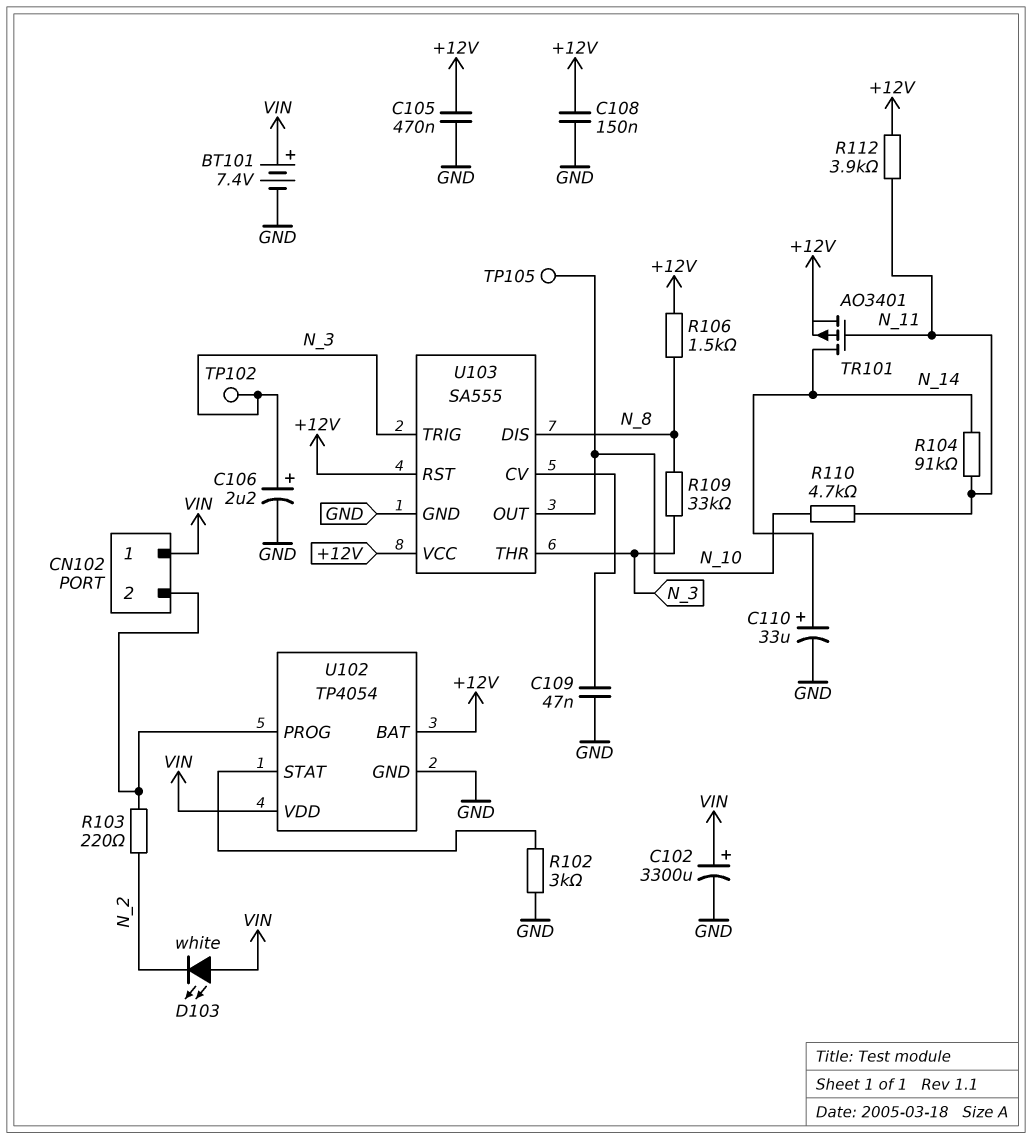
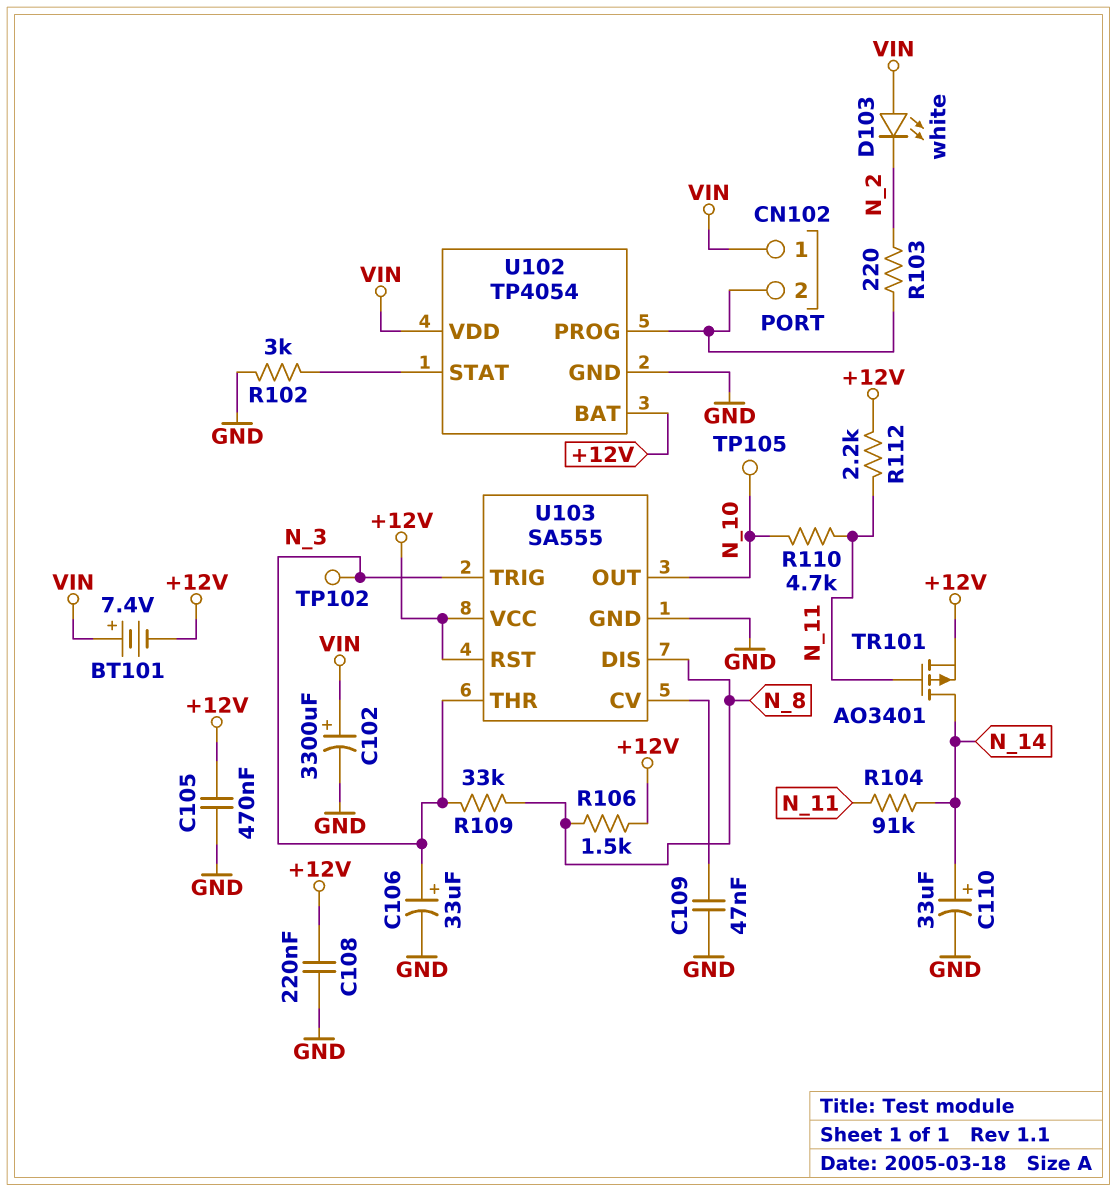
BT101: 7.4V (plus VIN, minus GND) -> 7.4V (plus VIN, minus +12V)
C106: 2.2uF (plus N_3, minus GND) -> 33uF (plus N_3, minus GND)
C108: 150nF (+12V, GND) -> 220nF (+12V, GND)
R112: 3.9k (+12V, N_11) -> 2.2k (+12V, N_11)

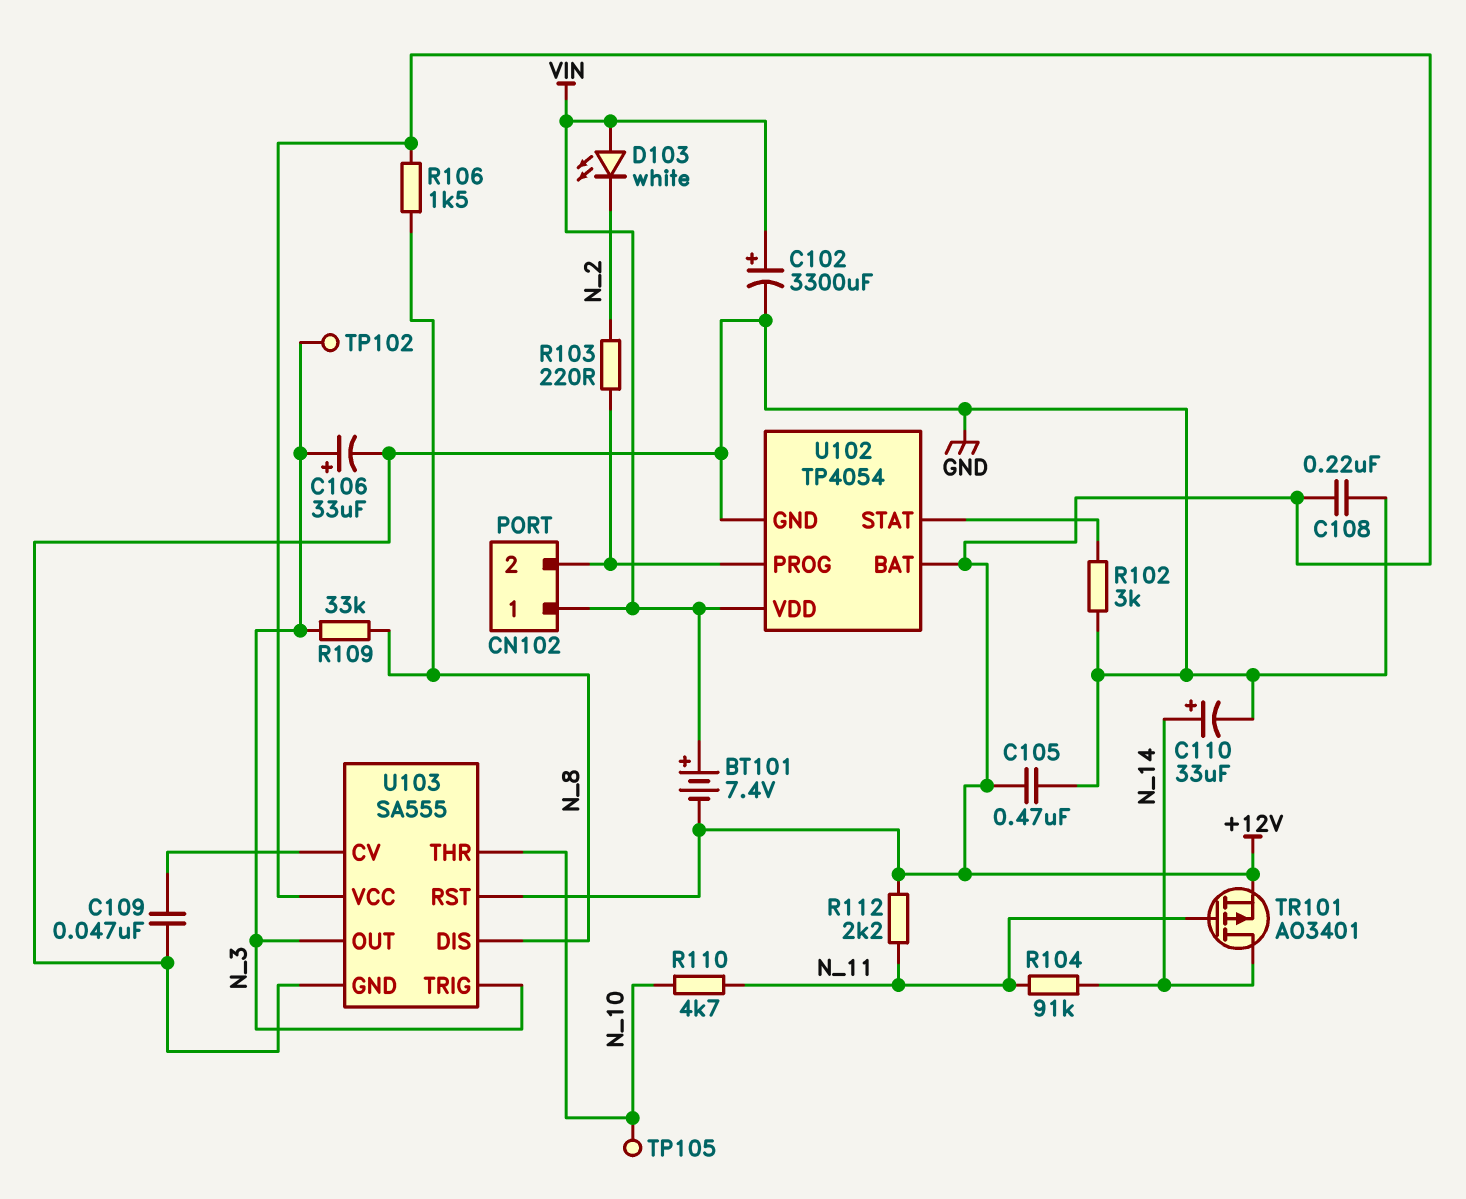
U103 pin OUT: N_10 -> N_3
U103 pin THR: N_3 -> N_10

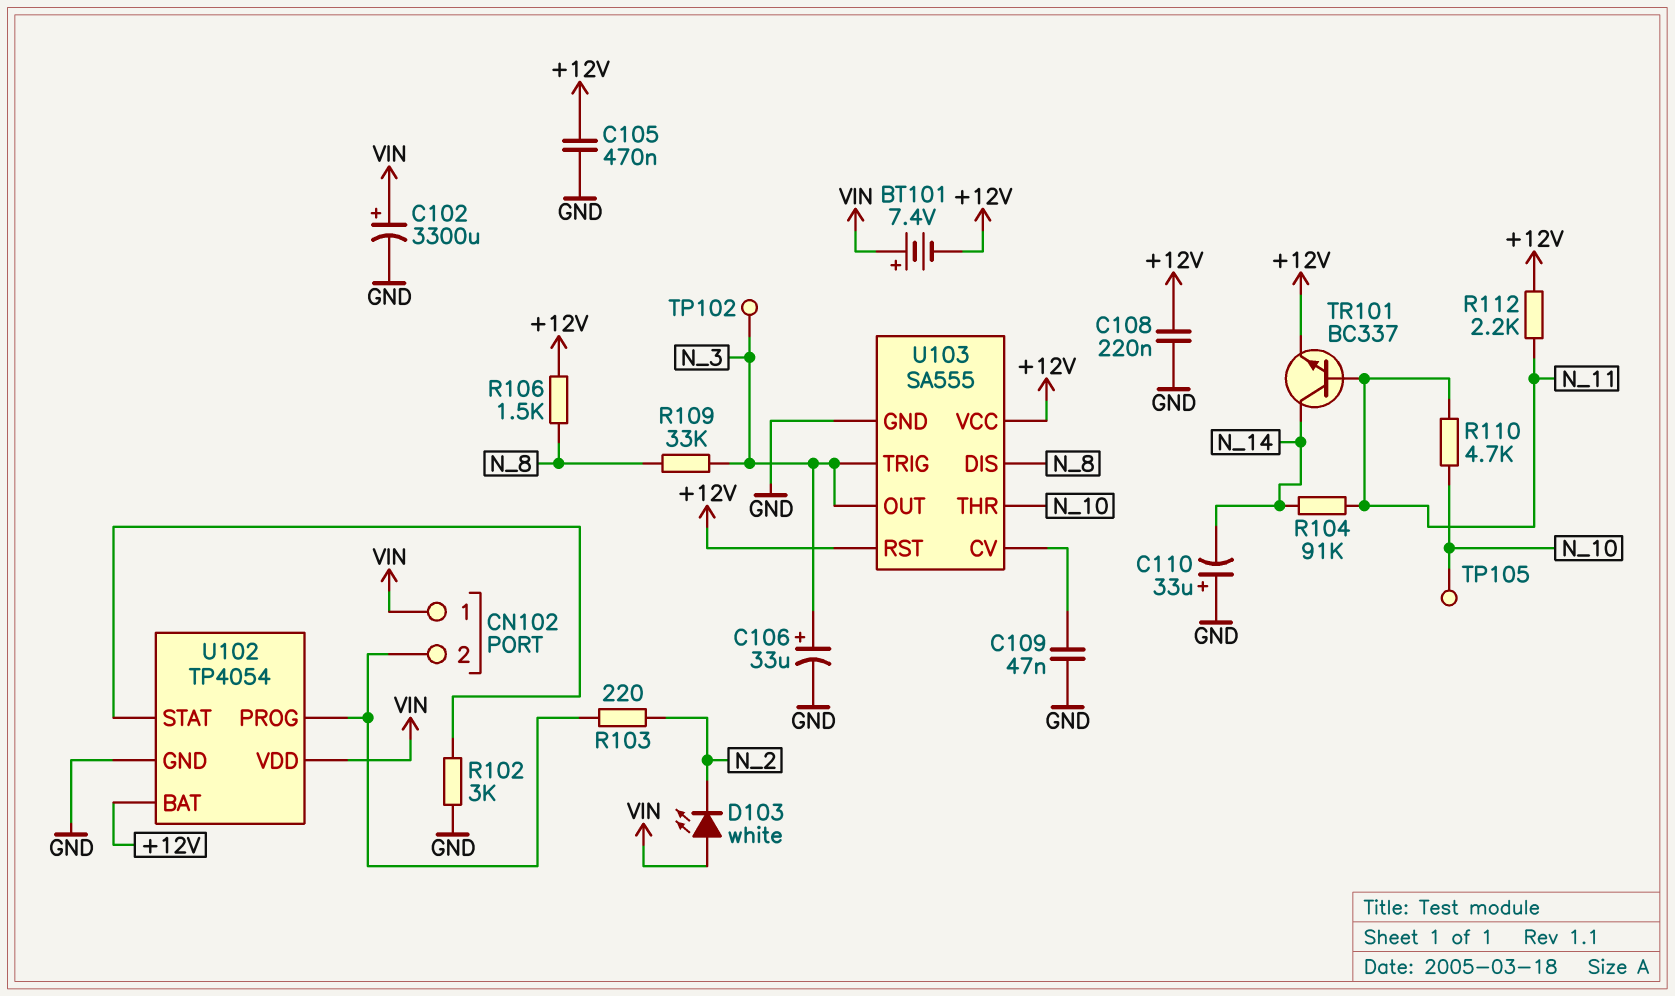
C110: 33uF (plus N_14, minus GND) -> 33uF (plus GND, minus N_14)
TR101: PMOS AO3401 (G N_11, D N_14, S +12V) -> NPN BC337 (B N_11, C N_14, E +12V)

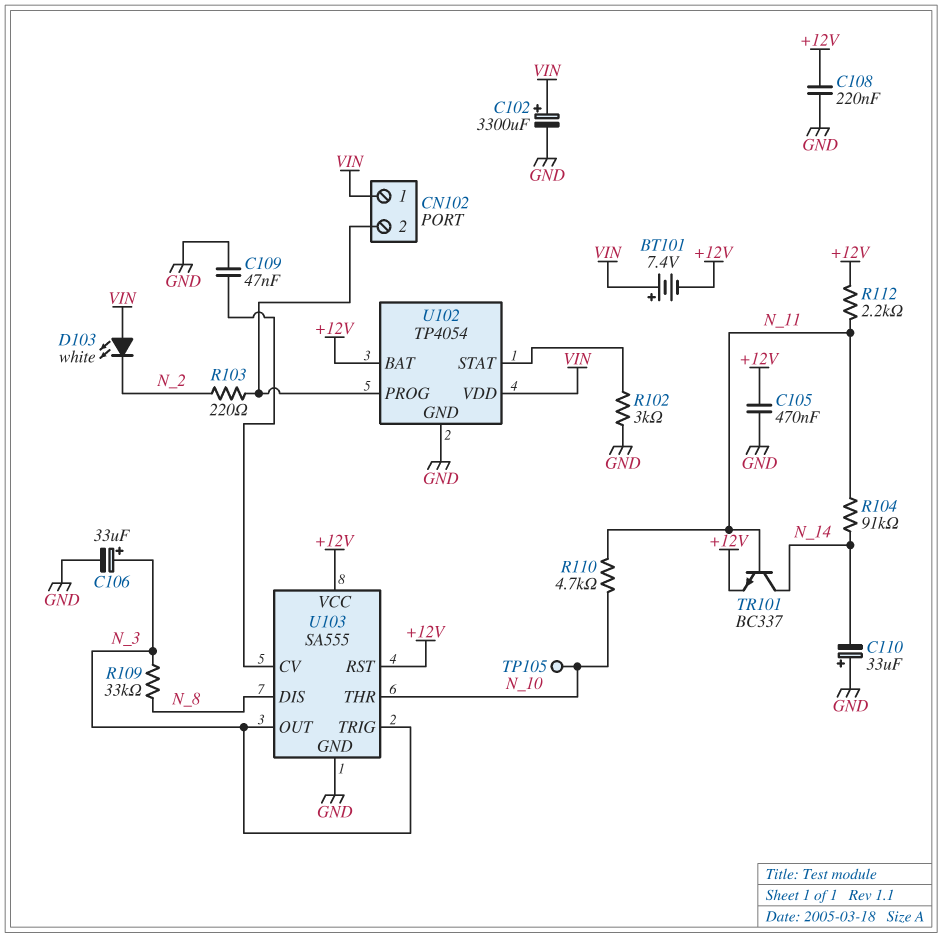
R106: 1.5k (+12V, N_8) -> none
TP102: test point (N_3) -> none

